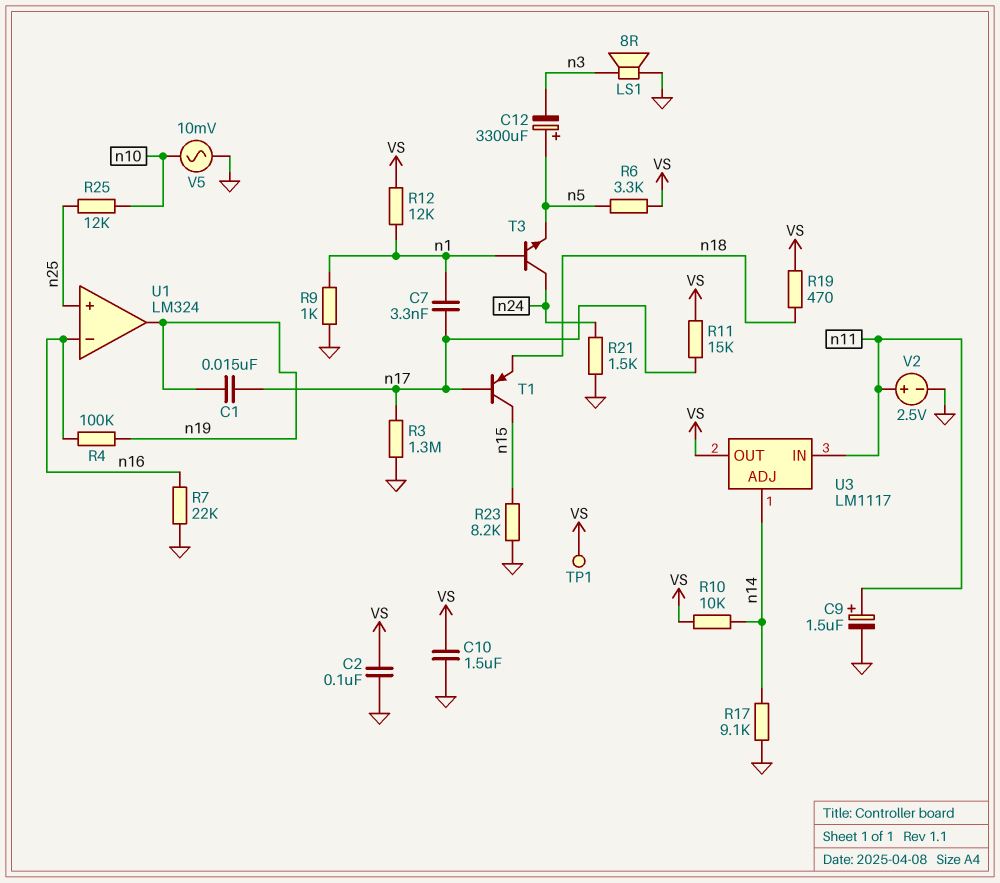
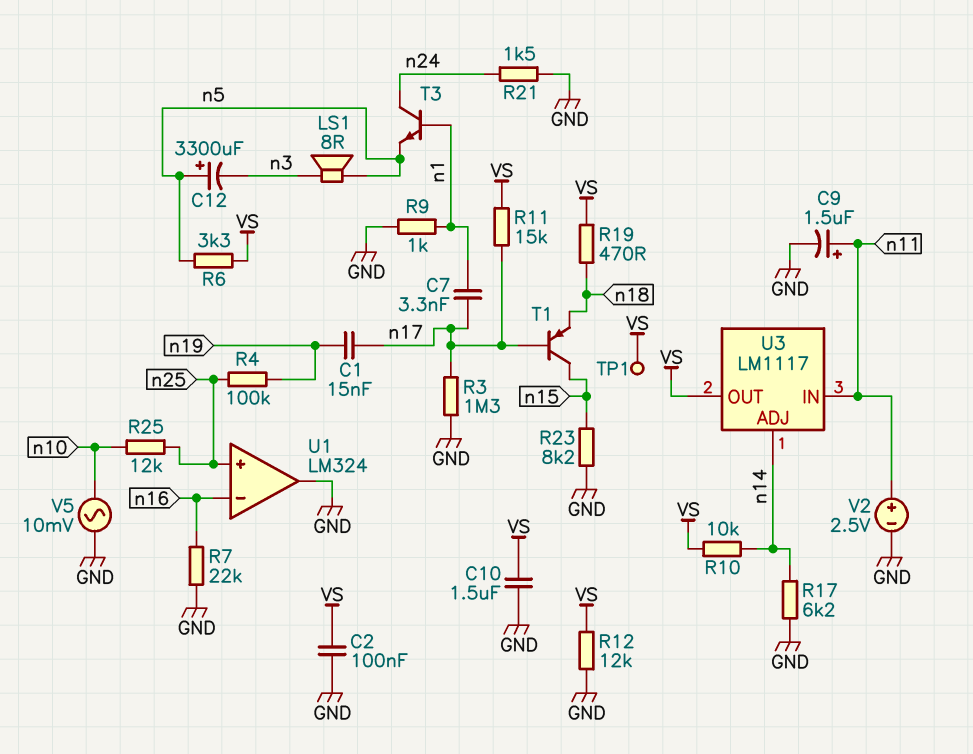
LS1: speaker 8R (GND, n3) -> speaker 8R (n3, n5)
R4: 100k (n16, n19) -> 100k (n19, n25)
R12: 12k (VS, n1) -> 12k (GND, VS)
R17: 9.1k (GND, n14) -> 6.2k (GND, n14)
U1 pin out: n19 -> GND

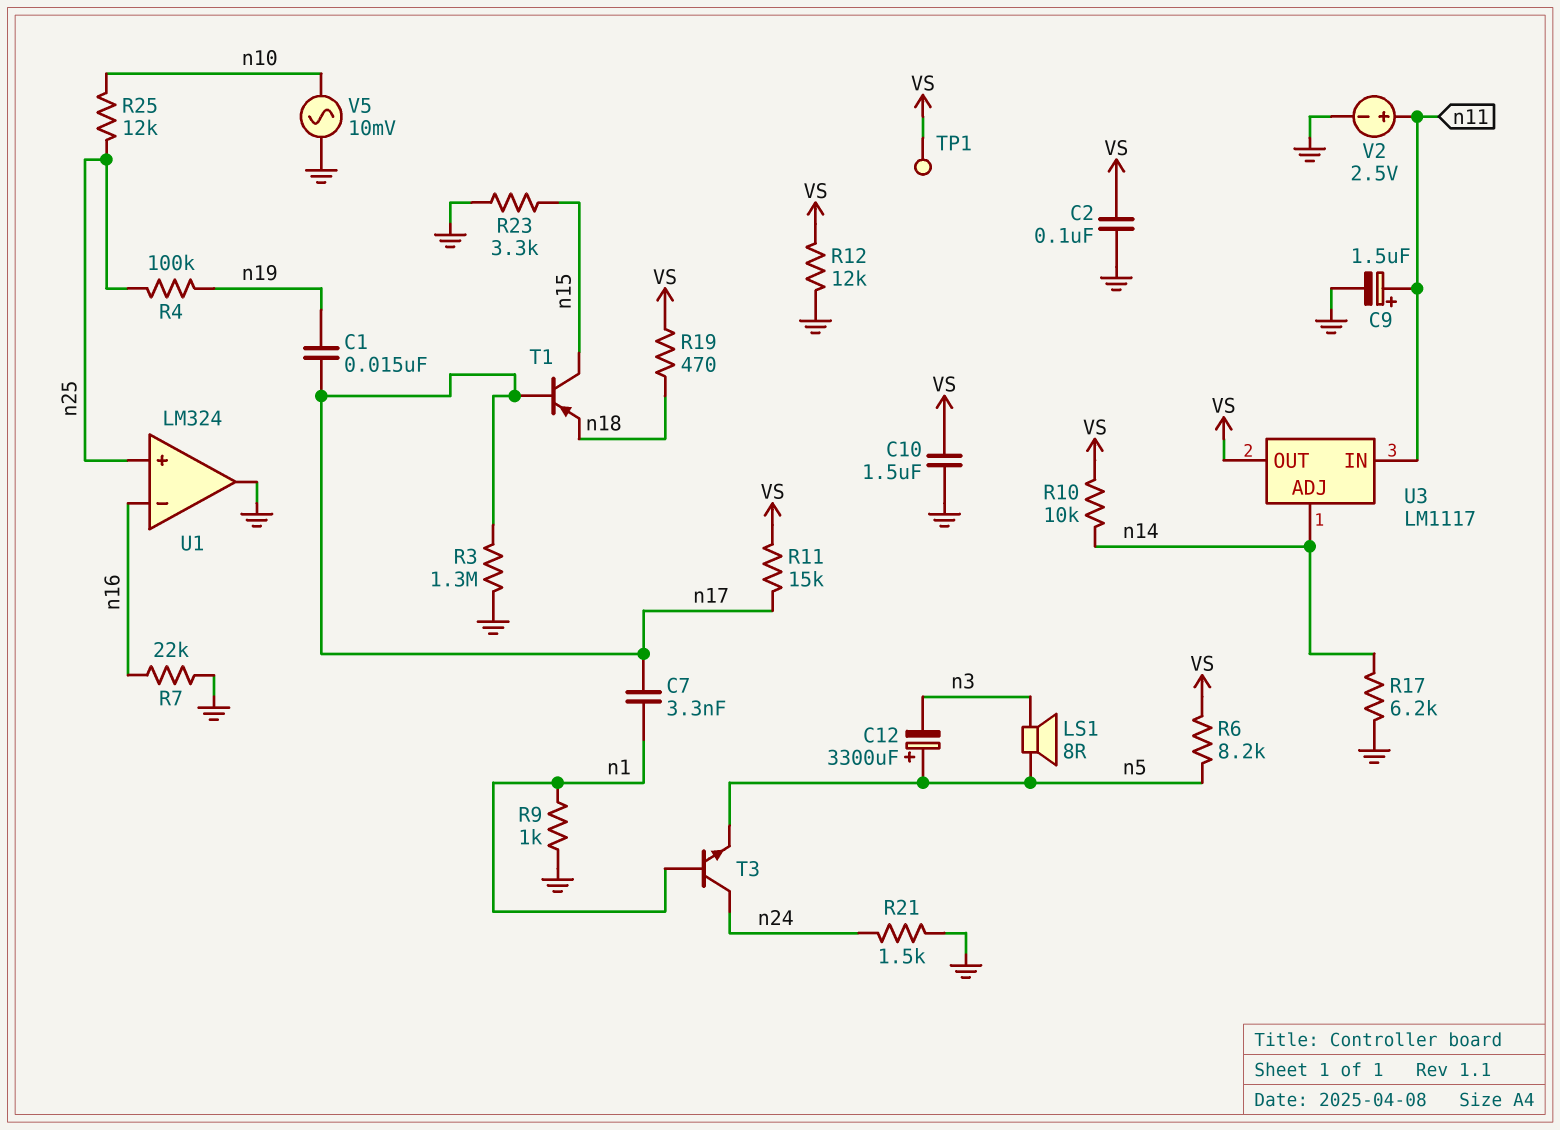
R6: 3.3k (VS, n5) -> 8.2k (VS, n5)
R23: 8.2k (GND, n15) -> 3.3k (GND, n15)

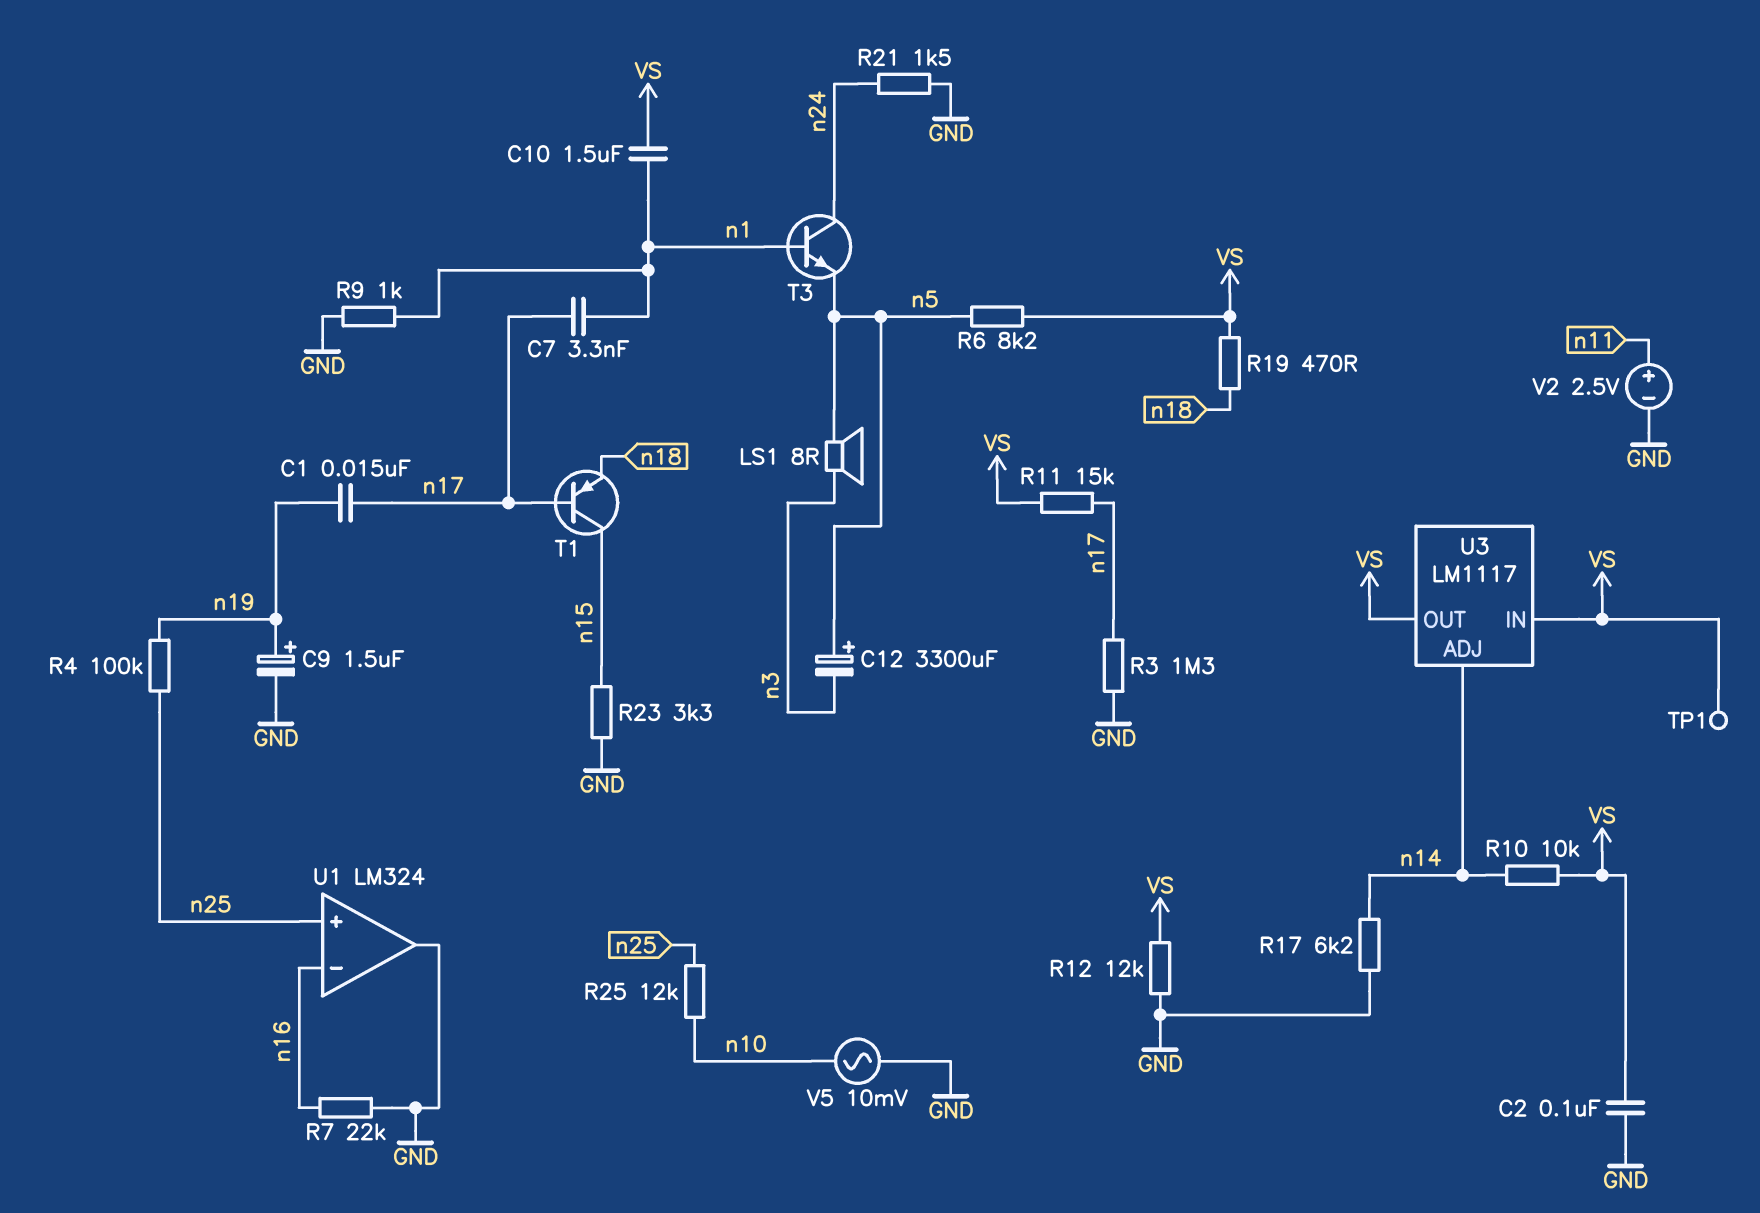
C9: 1.5uF (plus n11, minus GND) -> 1.5uF (plus n19, minus GND)
C10: 1.5uF (GND, VS) -> 1.5uF (VS, n1)
U3 pin IN: n11 -> VS

